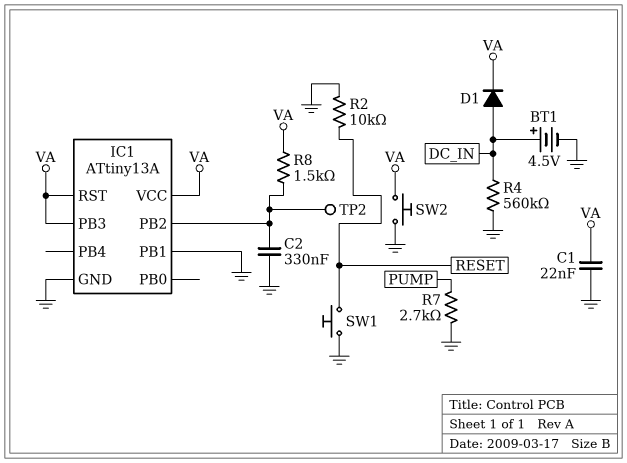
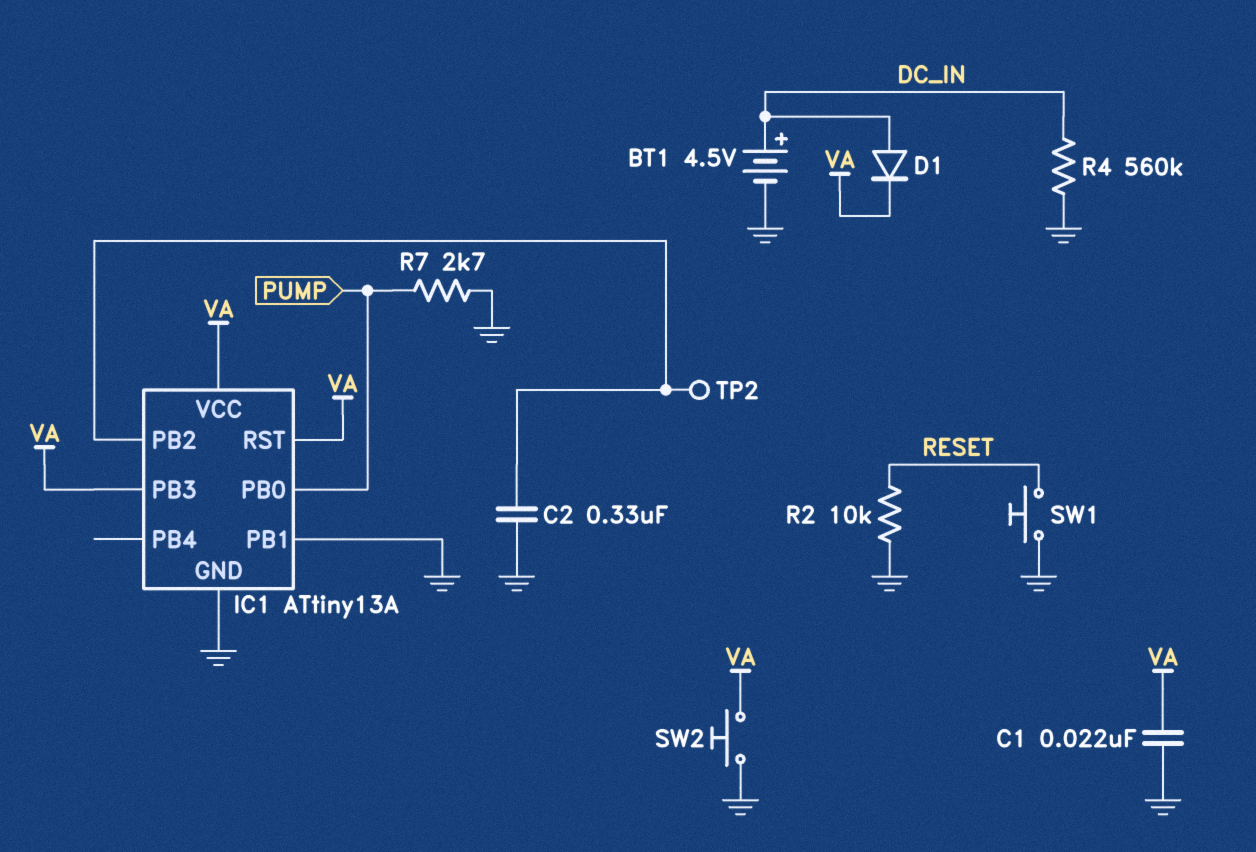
IC1 pin PB0: none -> PUMP
R8: 1.5k (IC1/PB2, VA) -> none

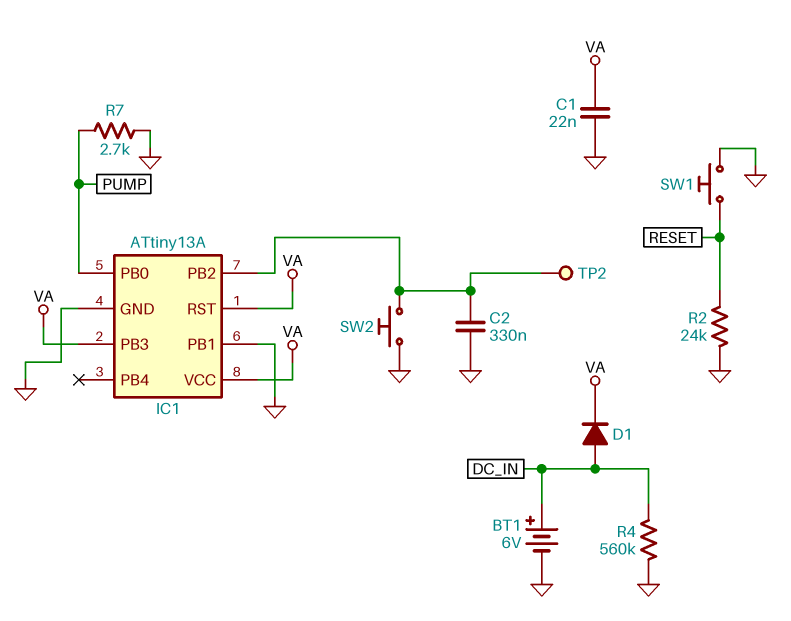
BT1: 4.5V (plus DC_IN, minus GND) -> 6V (plus DC_IN, minus GND)
R2: 10k (GND, RESET) -> 24k (GND, RESET)
SW2: button (GND, VA) -> button (GND, IC1/PB2)

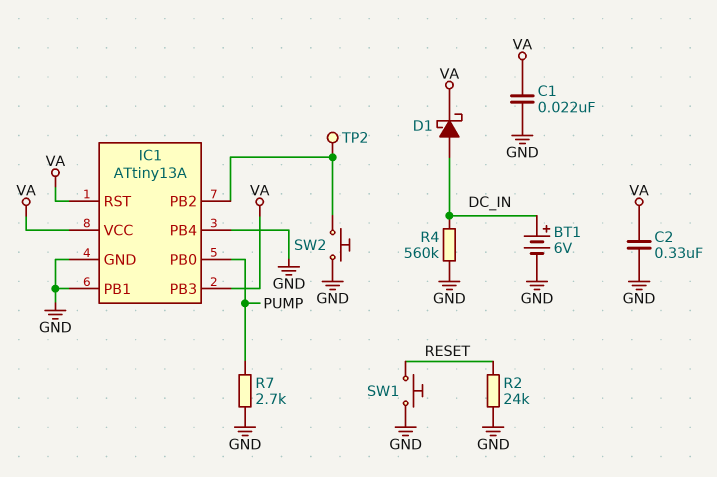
C2: 330nF (GND, IC1/PB2) -> 330nF (GND, VA)
D1: diode (A DC_IN, K VA) -> schottky (A DC_IN, K VA)
IC1 pin PB4: none -> GND

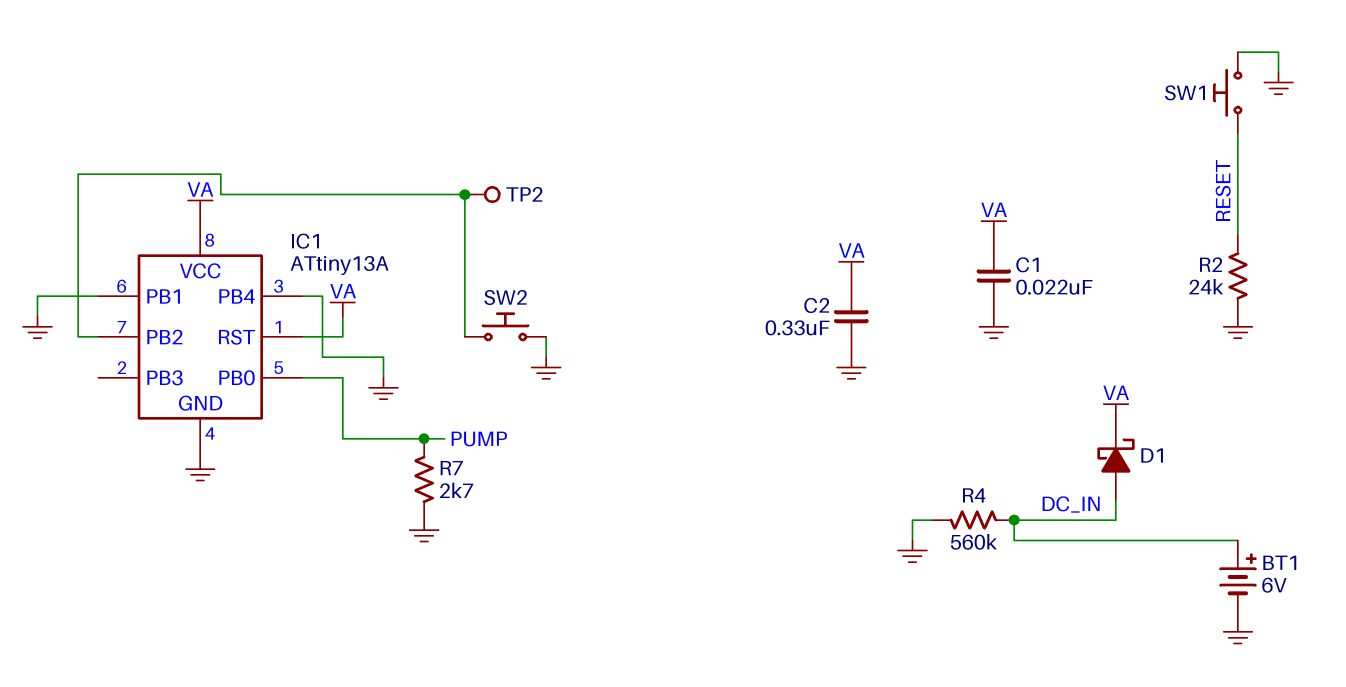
IC1 pin PB3: VA -> none

